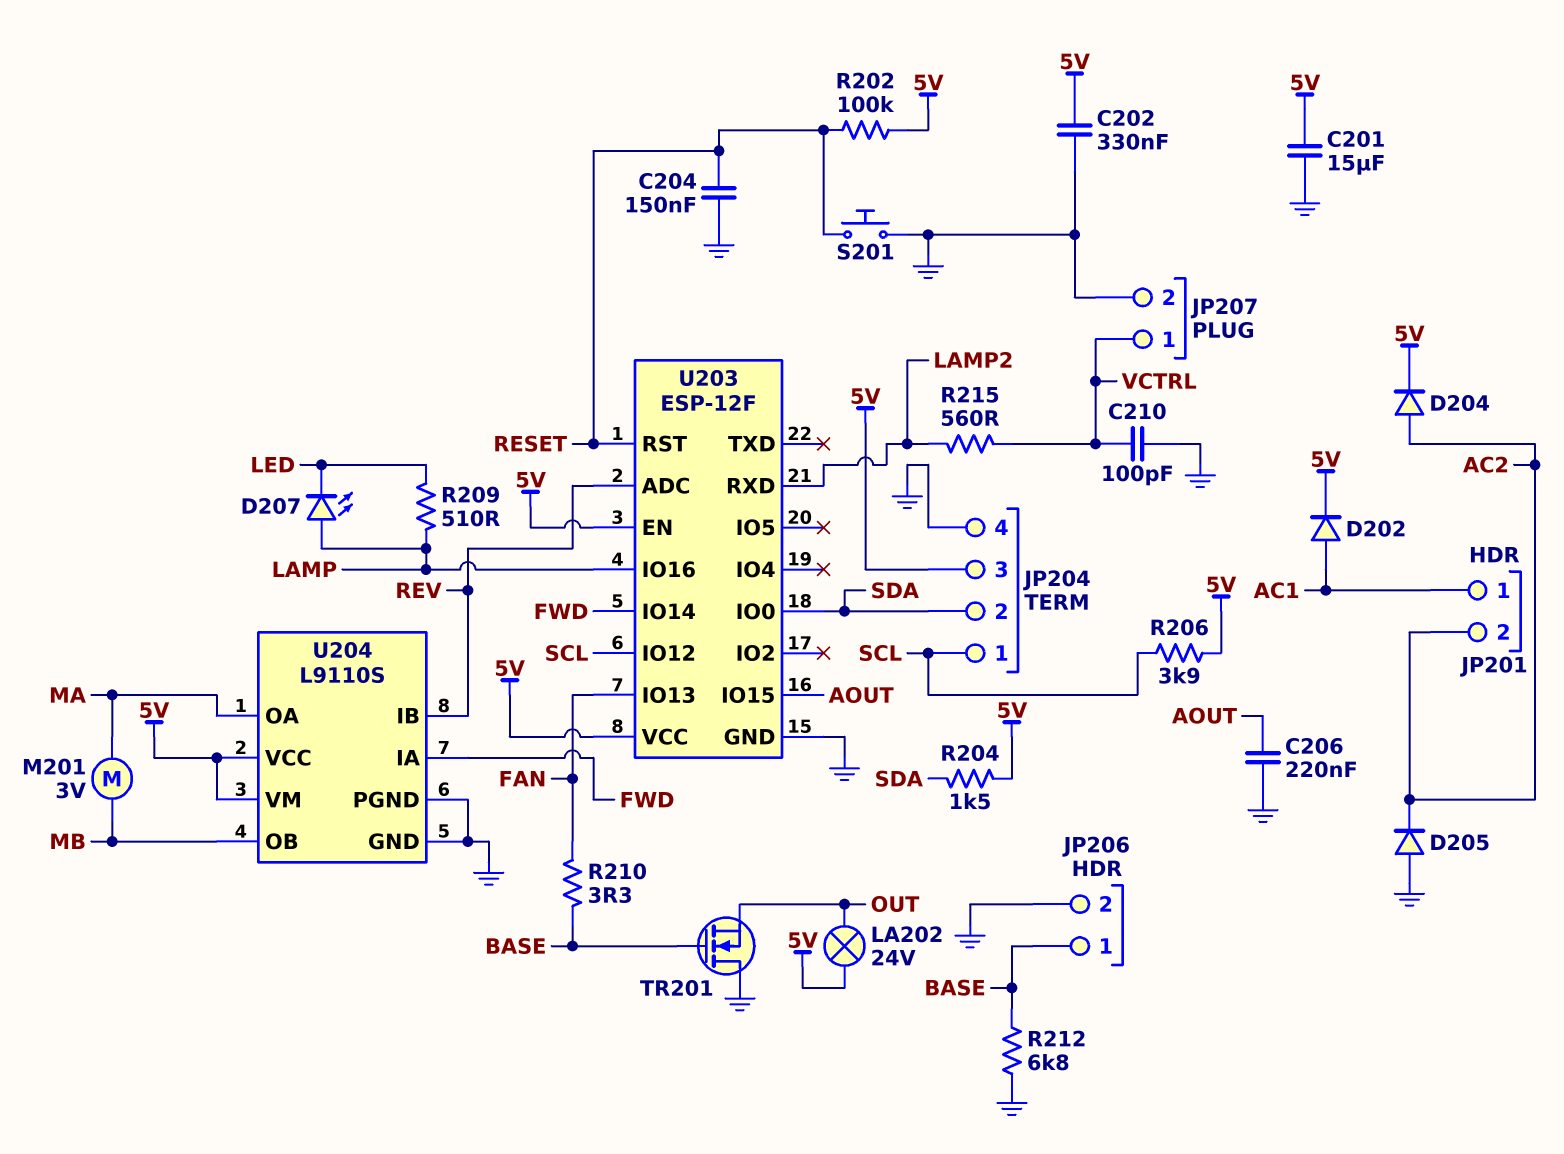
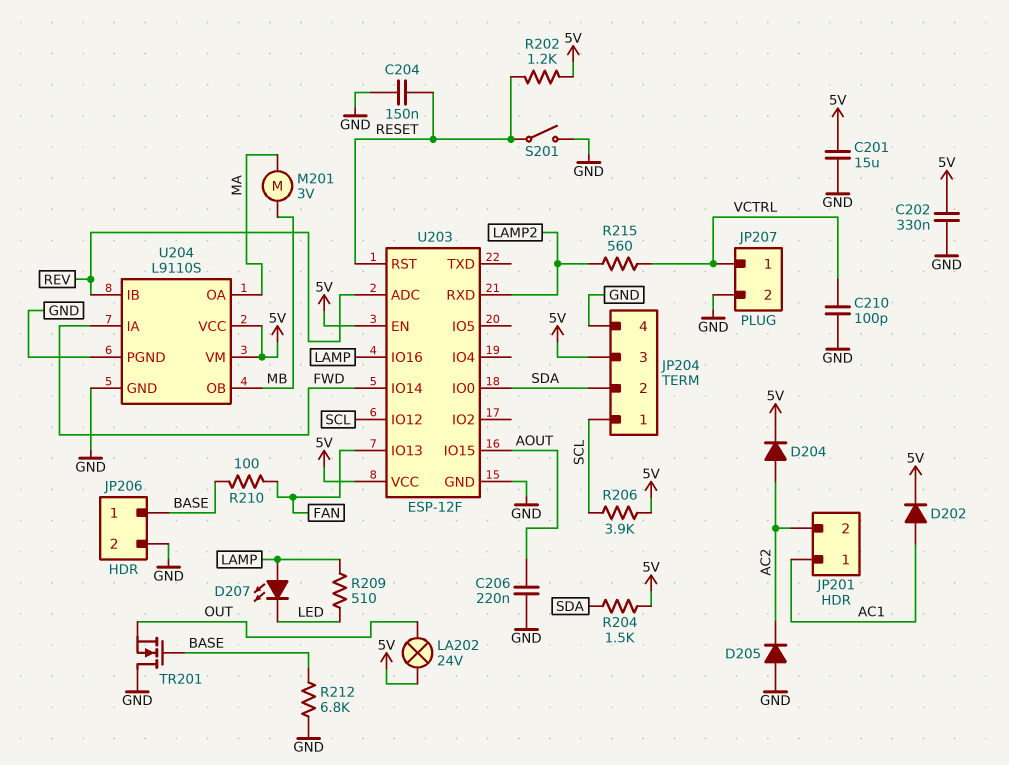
R202: 100k (5V, RESET) -> 1.2k (5V, RESET)
R210: 3.3 (BASE, FAN) -> 100 (BASE, FAN)
S201: button (GND, RESET) -> switch (GND, RESET)

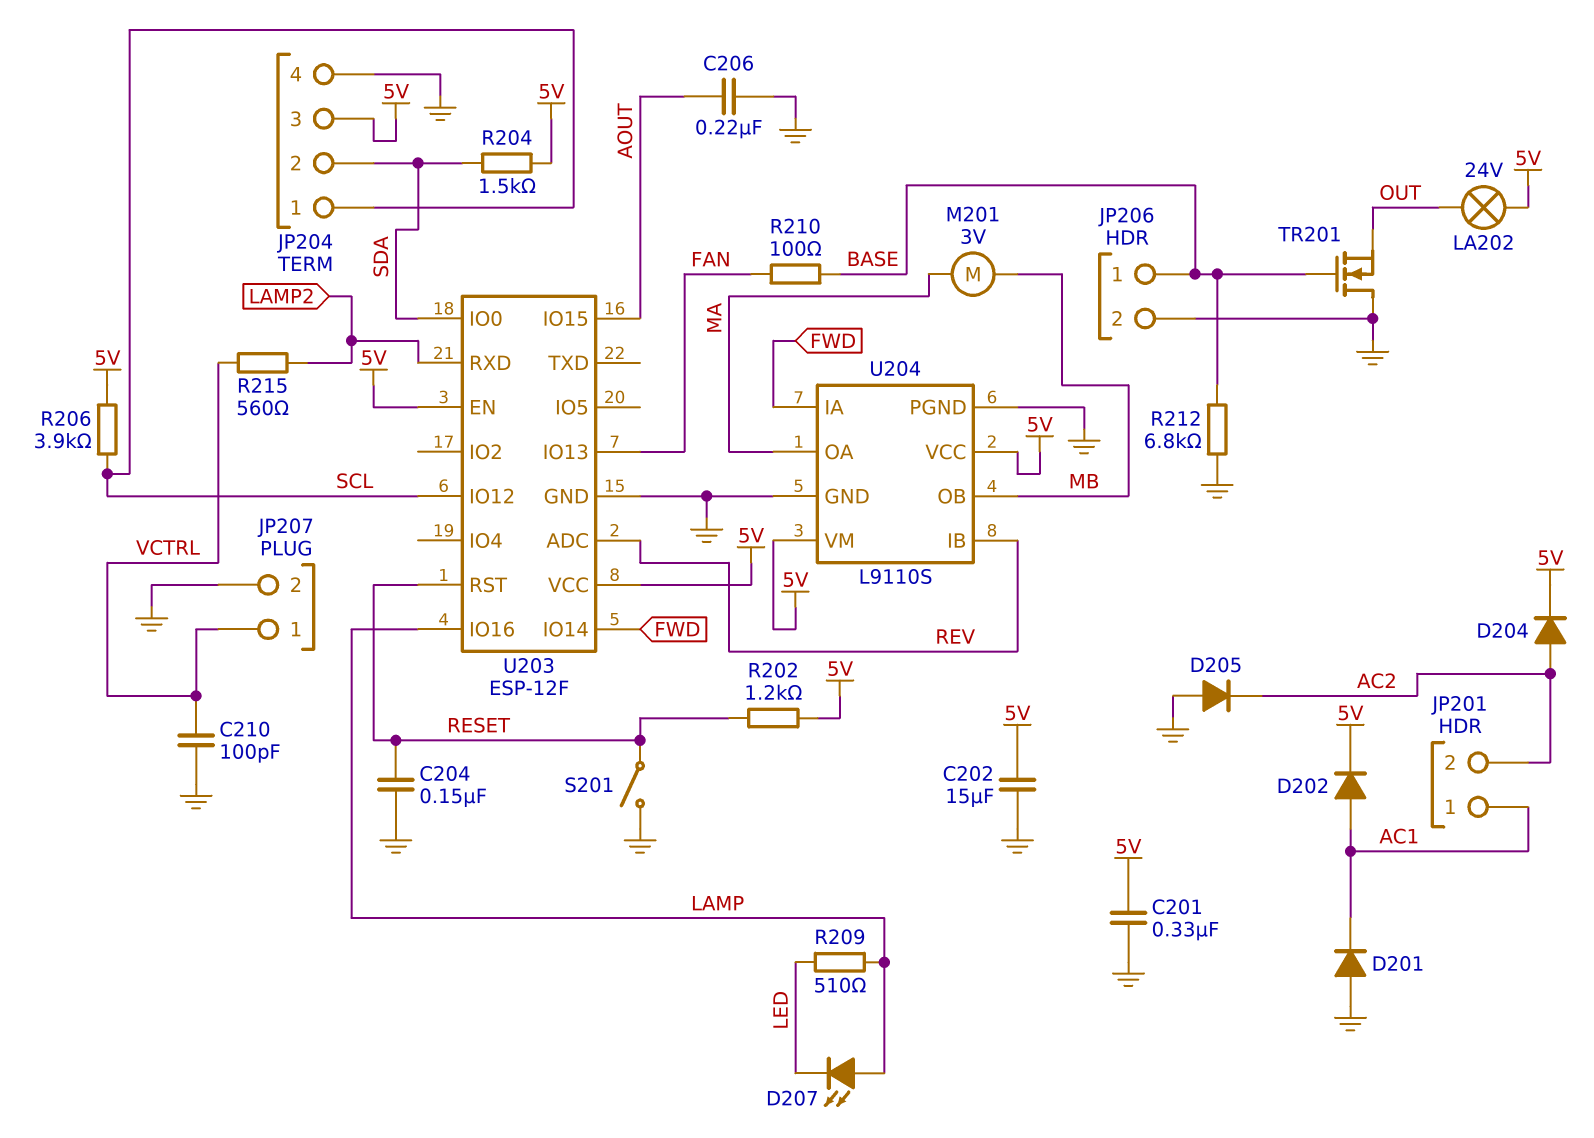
C201: 15uF (5V, GND) -> 330nF (5V, GND)
C202: 330nF (5V, GND) -> 15uF (5V, GND)
D201: none -> diode (A GND, K AC1)

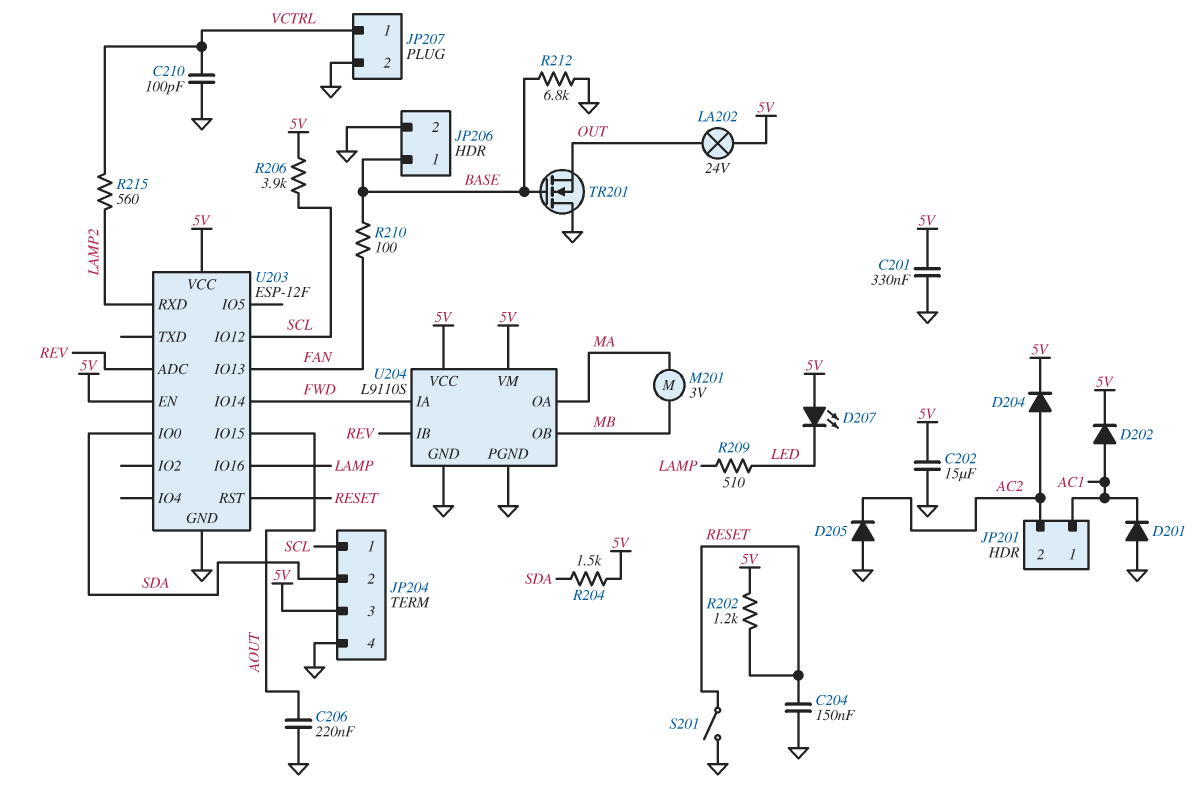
D207: LED (A LAMP, K LED) -> LED (A 5V, K LED)

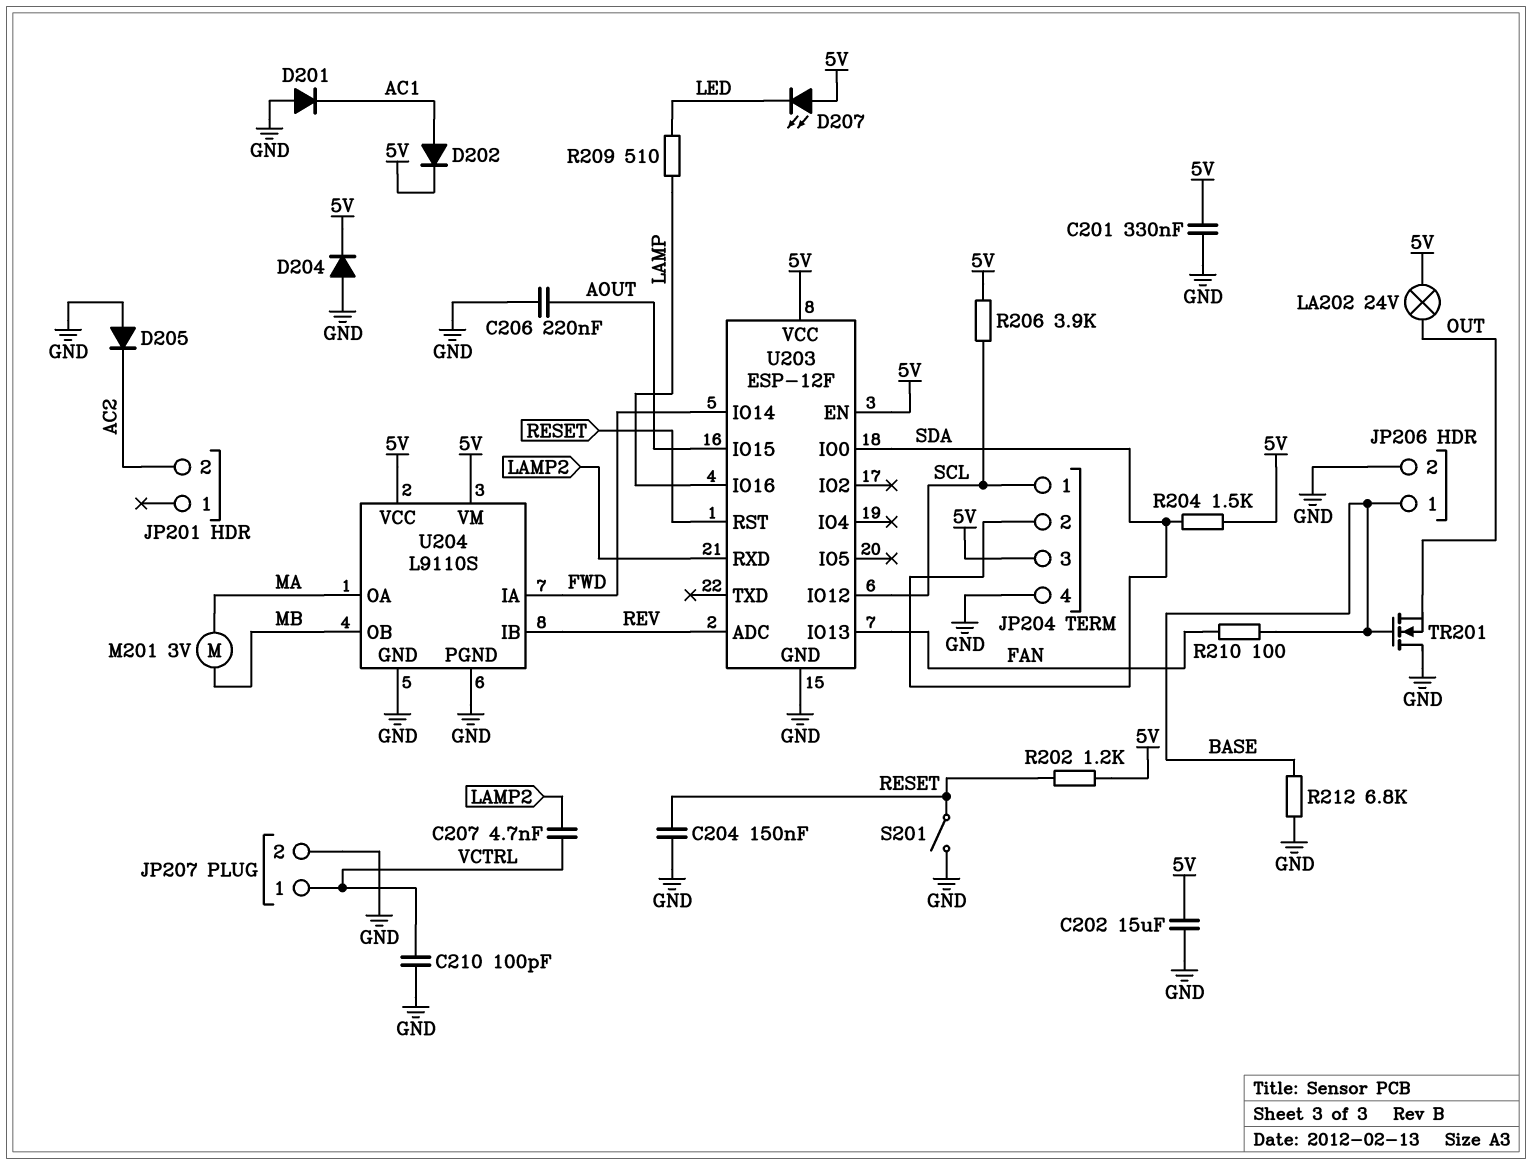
C207: none -> 4.7nF (LAMP2, VCTRL)
D204: diode (A AC2, K 5V) -> diode (A GND, K 5V)
JP201 pin 1: AC1 -> none
R215: 560 (LAMP2, VCTRL) -> none

